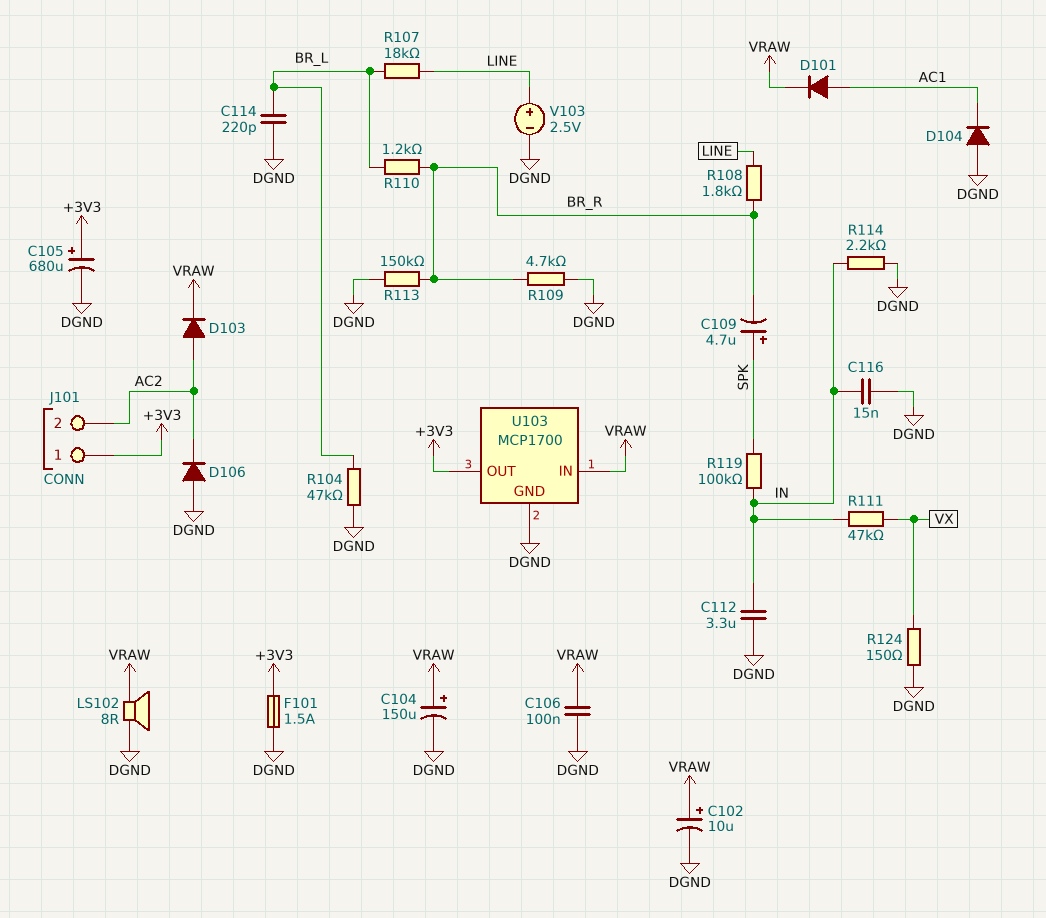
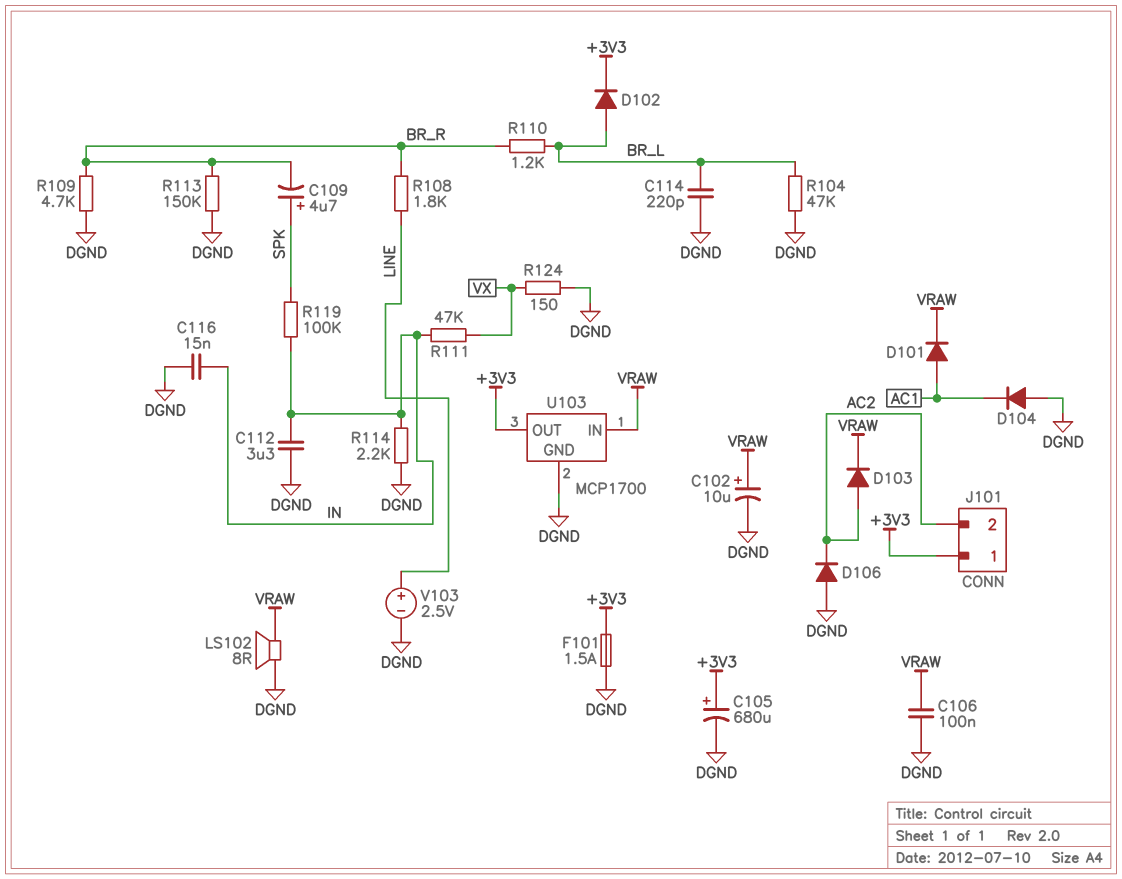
C104: 150uF (plus VRAW, minus DGND) -> none
D102: none -> diode (A BR_L, K +3V3)
R107: 18k (BR_L, LINE) -> none

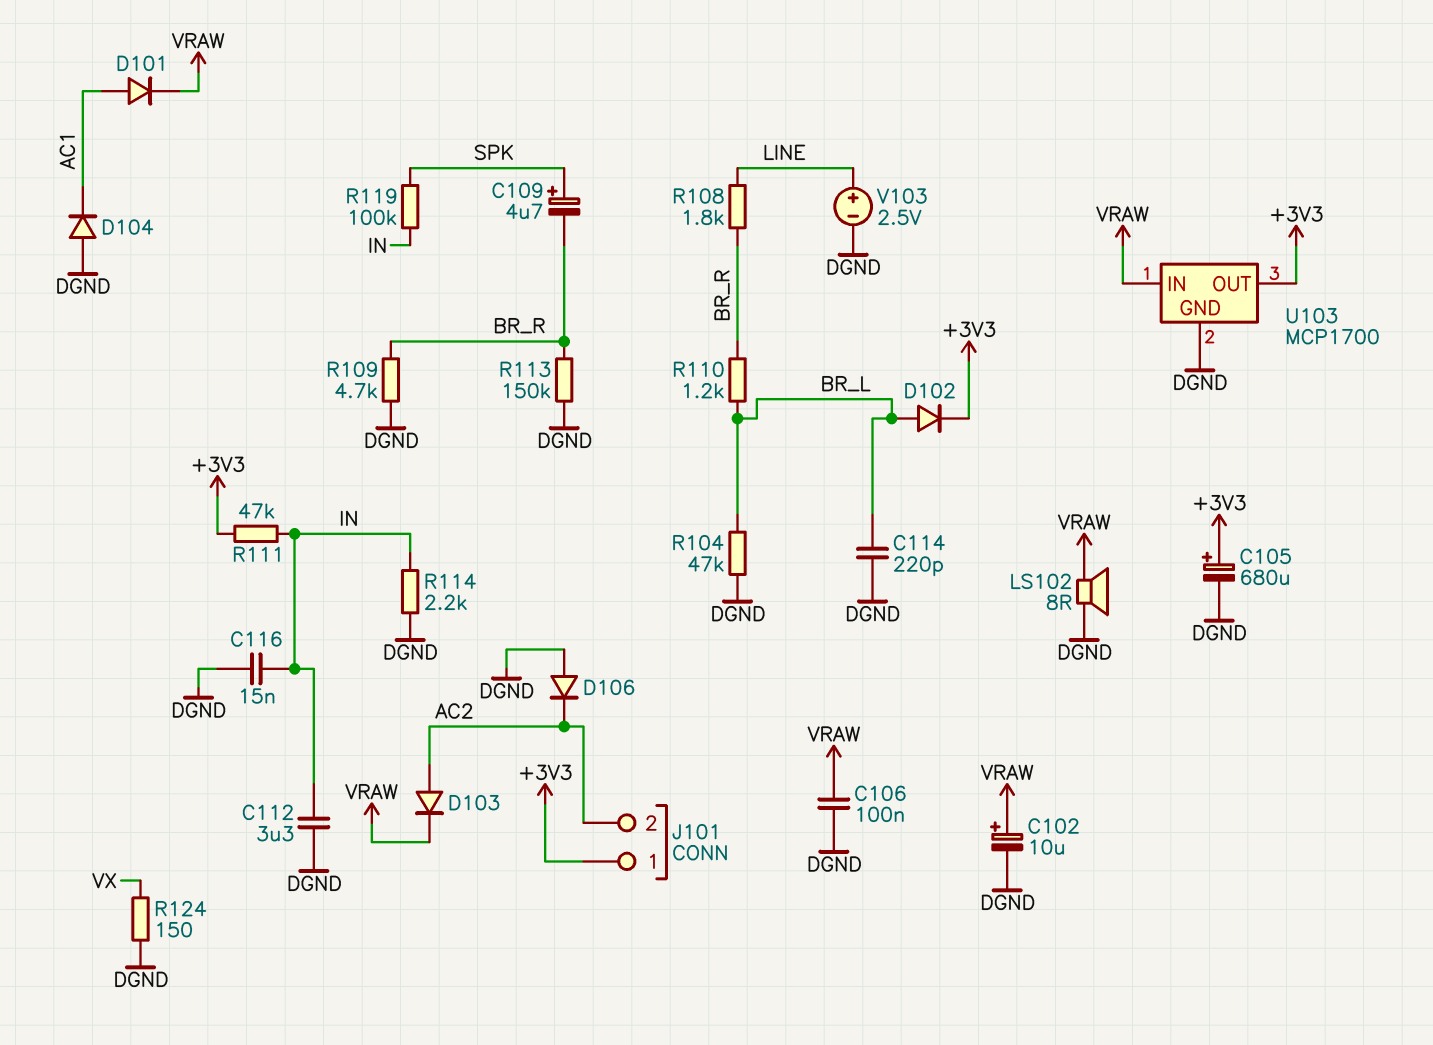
F101: 1.5A (+3V3, DGND) -> none
R111: 47k (IN, VX) -> 47k (+3V3, IN)

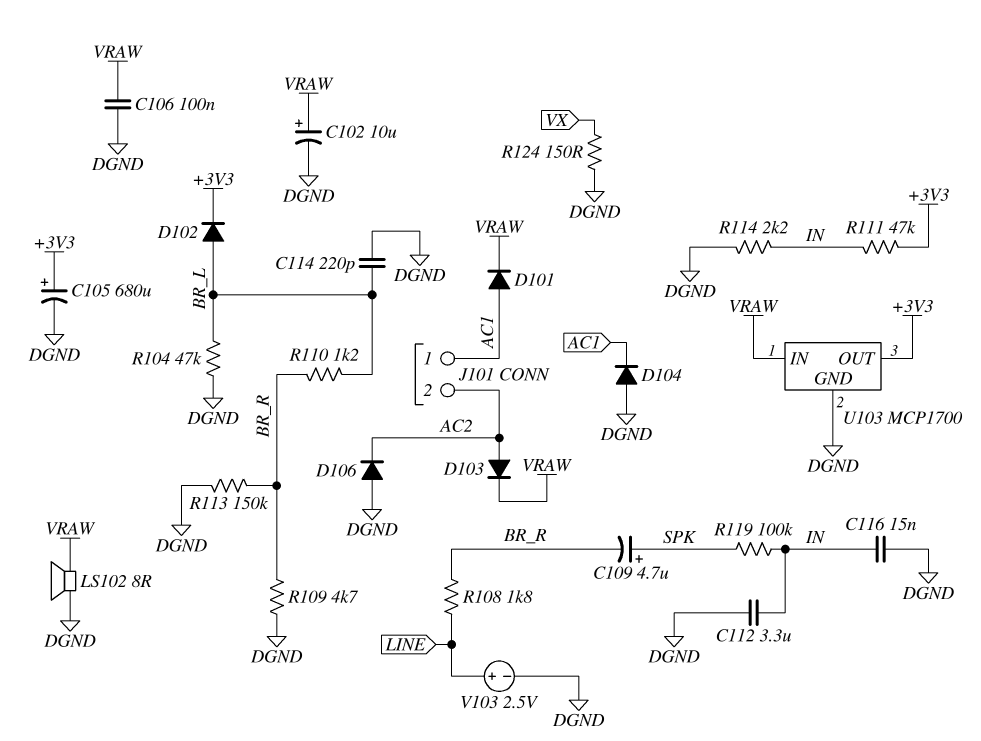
J101 pin 1: +3V3 -> AC1

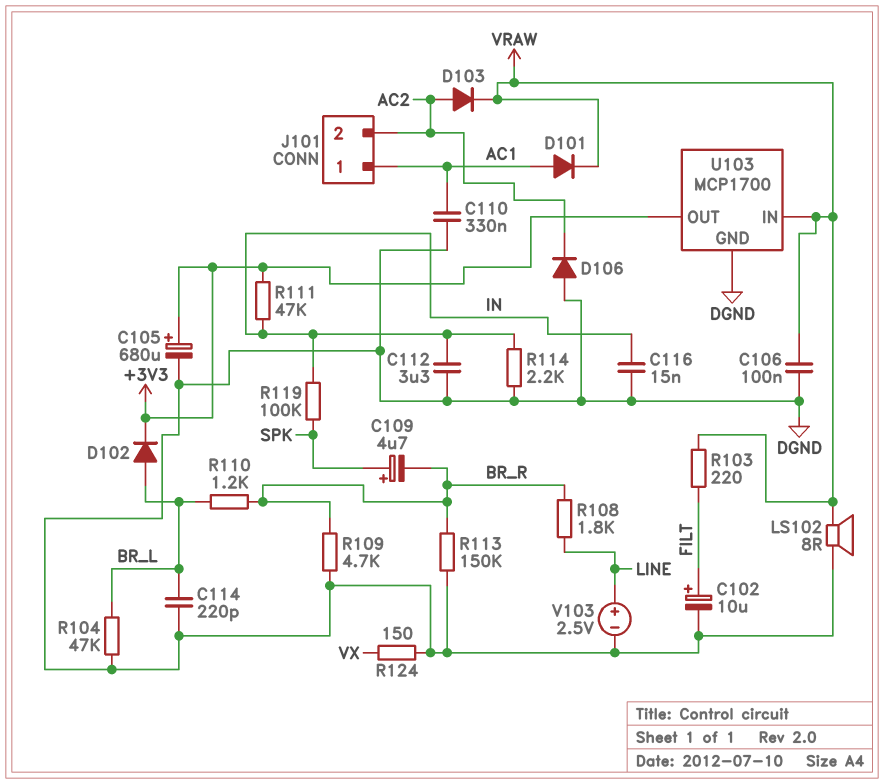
C102: 10uF (plus VRAW, minus DGND) -> 10uF (plus FILT, minus DGND)
C110: none -> 330nF (AC1, DGND)
D104: diode (A DGND, K AC1) -> none
R103: none -> 220 (FILT, VRAW)

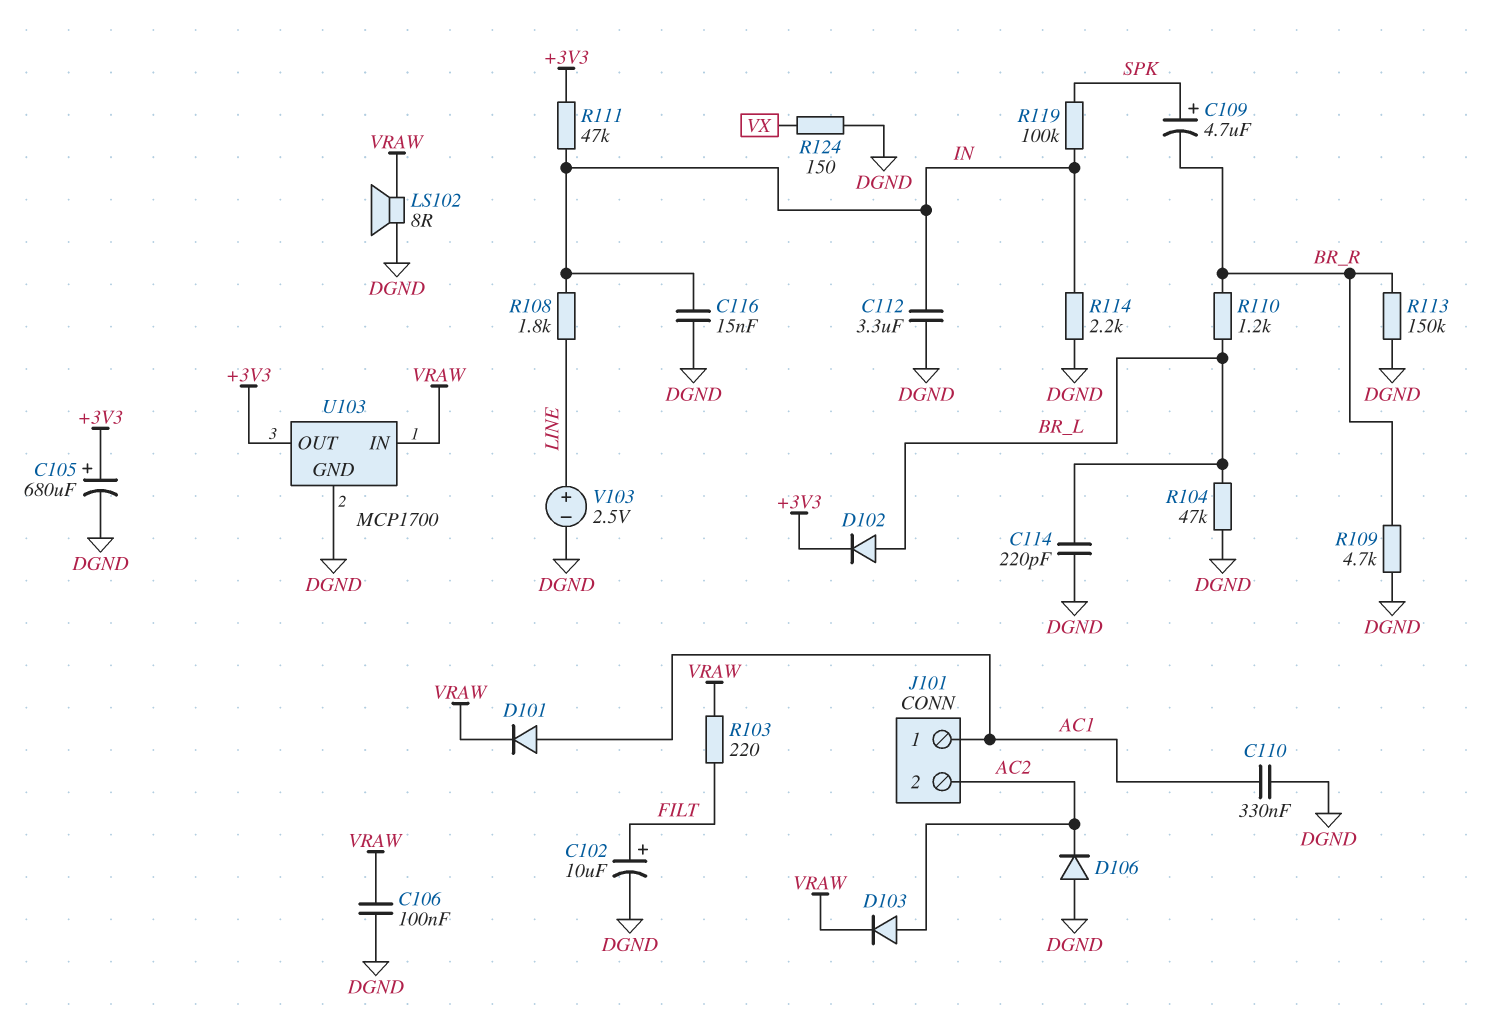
R108: 1.8k (BR_R, LINE) -> 1.8k (IN, LINE)

